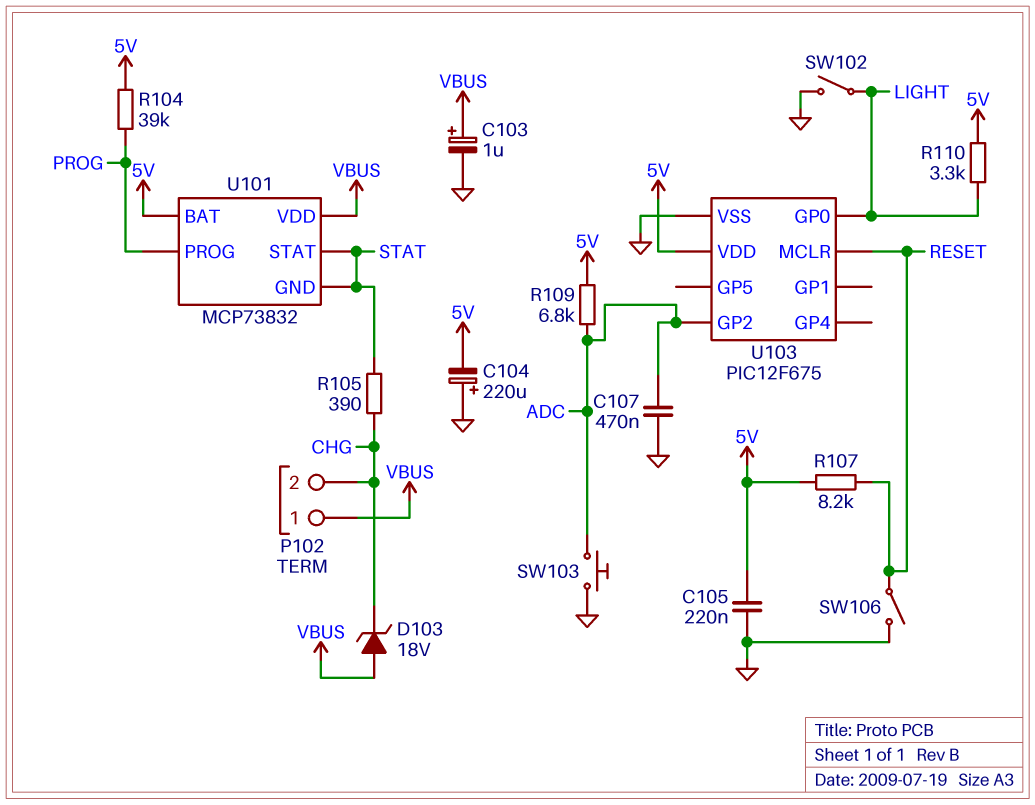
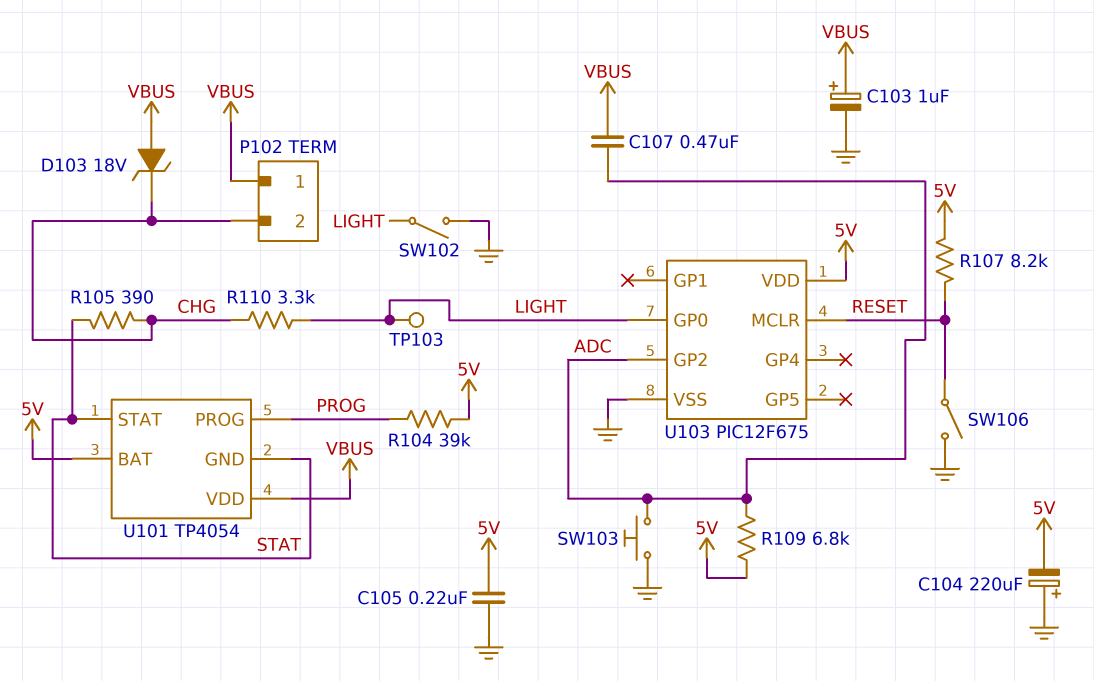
C107: 470nF (ADC, GND) -> 470nF (ADC, VBUS)
R110: 3.3k (5V, LIGHT) -> 3.3k (CHG, LIGHT)
TP103: none -> test point (LIGHT)
U101: MCP73832 -> TP4054

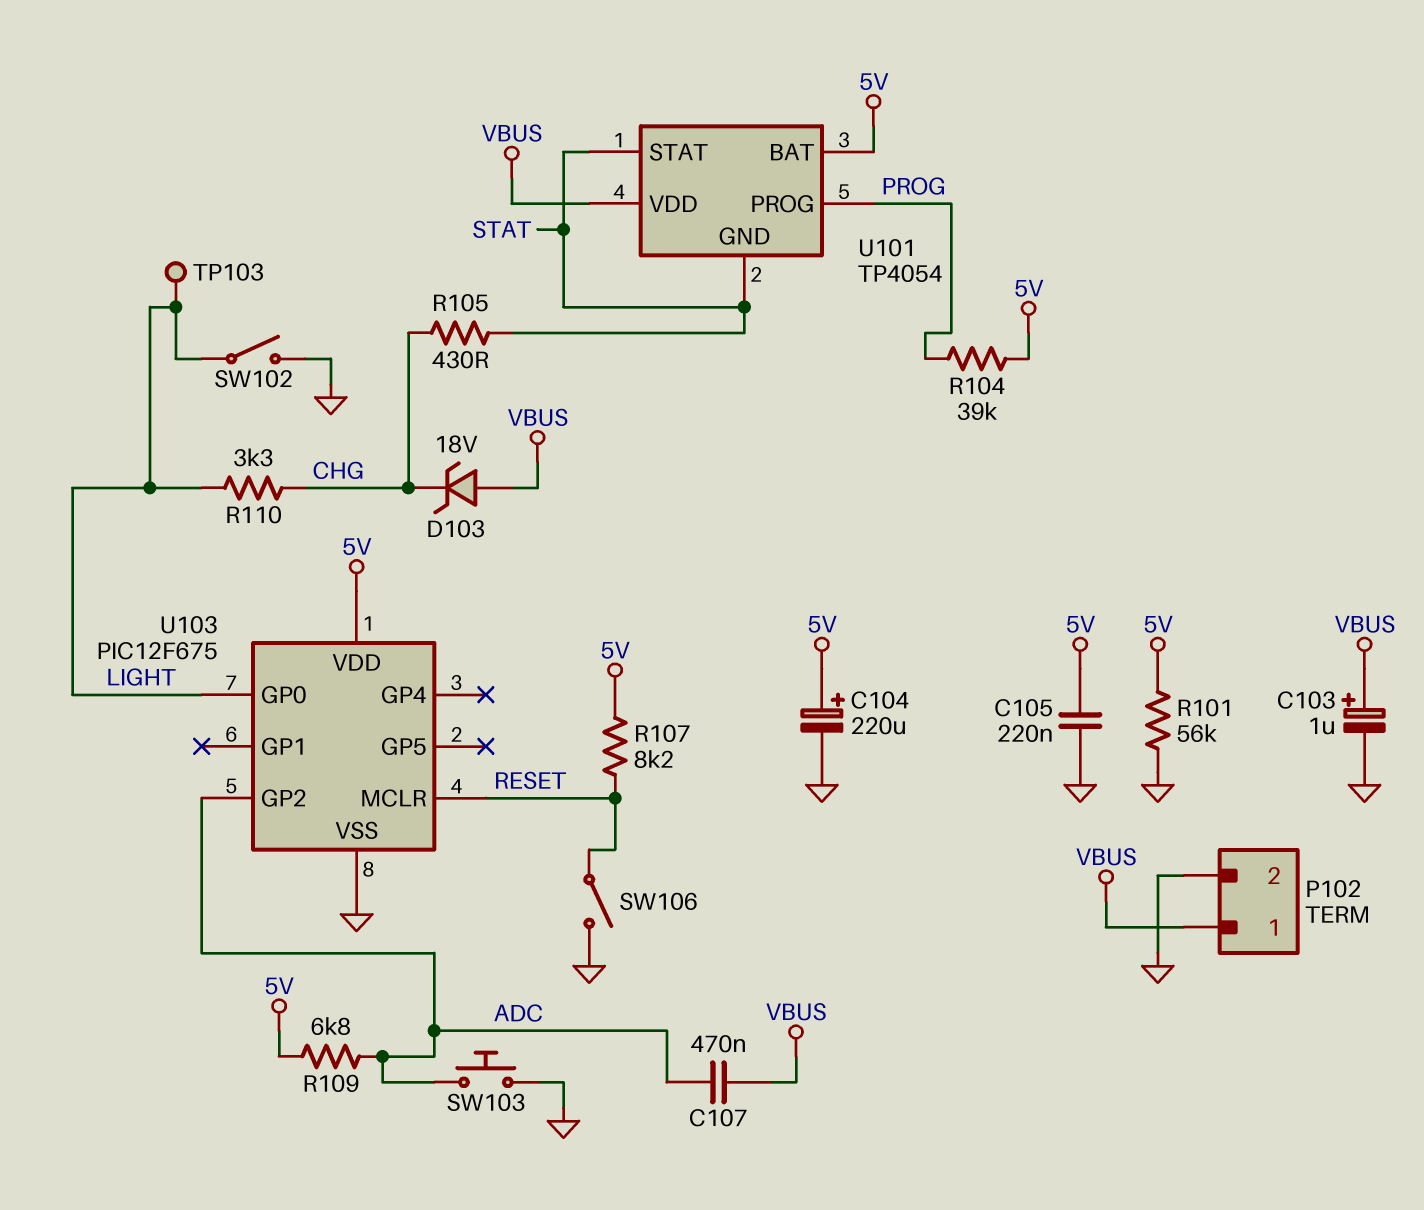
C104: 220uF (plus GND, minus 5V) -> 220uF (plus 5V, minus GND)
P102 pin 2: CHG -> GND
R101: none -> 56k (5V, GND)
R105: 390 (CHG, STAT) -> 430 (CHG, STAT)

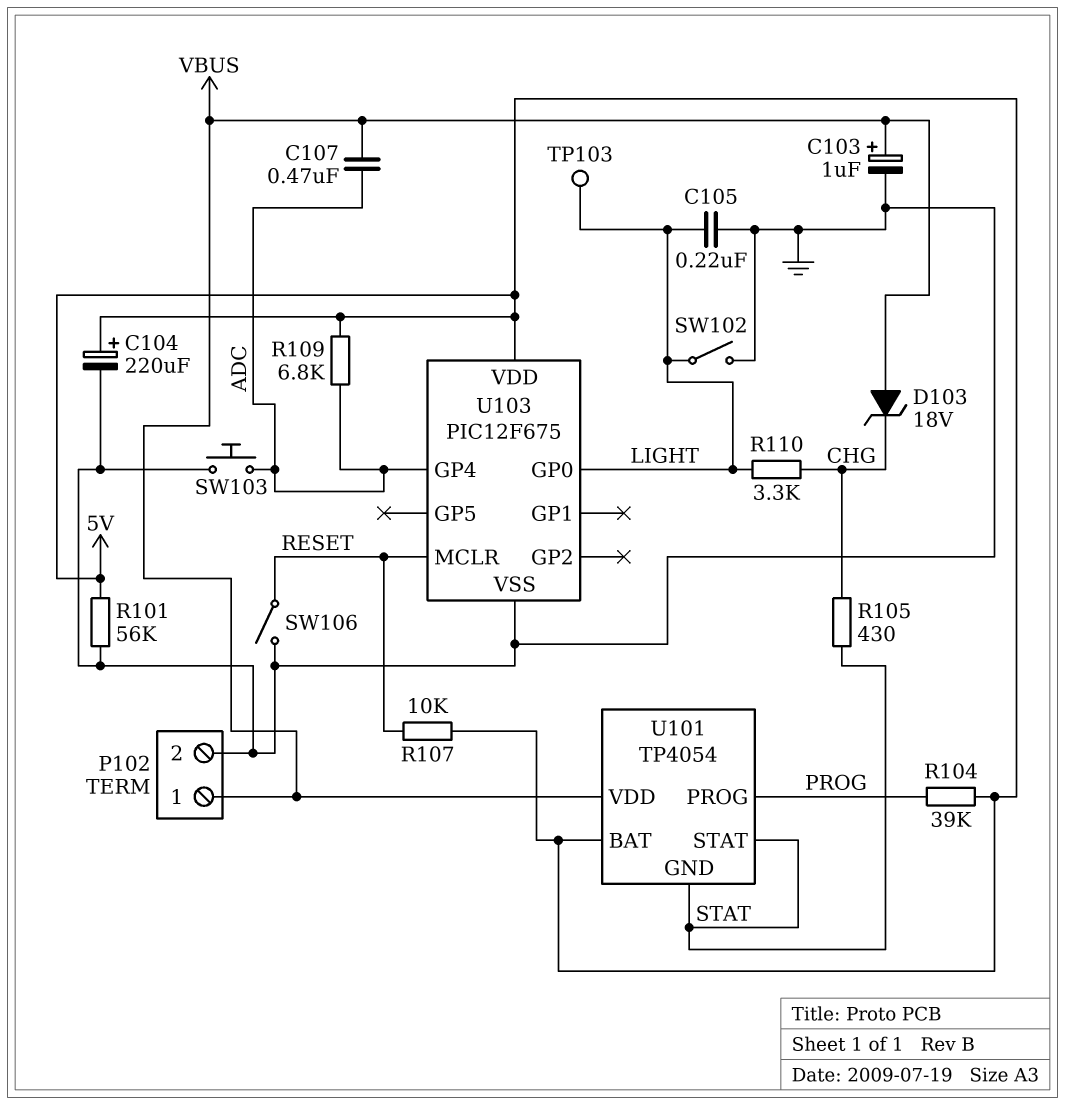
C105: 220nF (5V, GND) -> 220nF (GND, LIGHT)
R107: 8.2k (5V, RESET) -> 10k (5V, RESET)
U103 pin GP2: ADC -> none
U103 pin GP4: none -> ADC

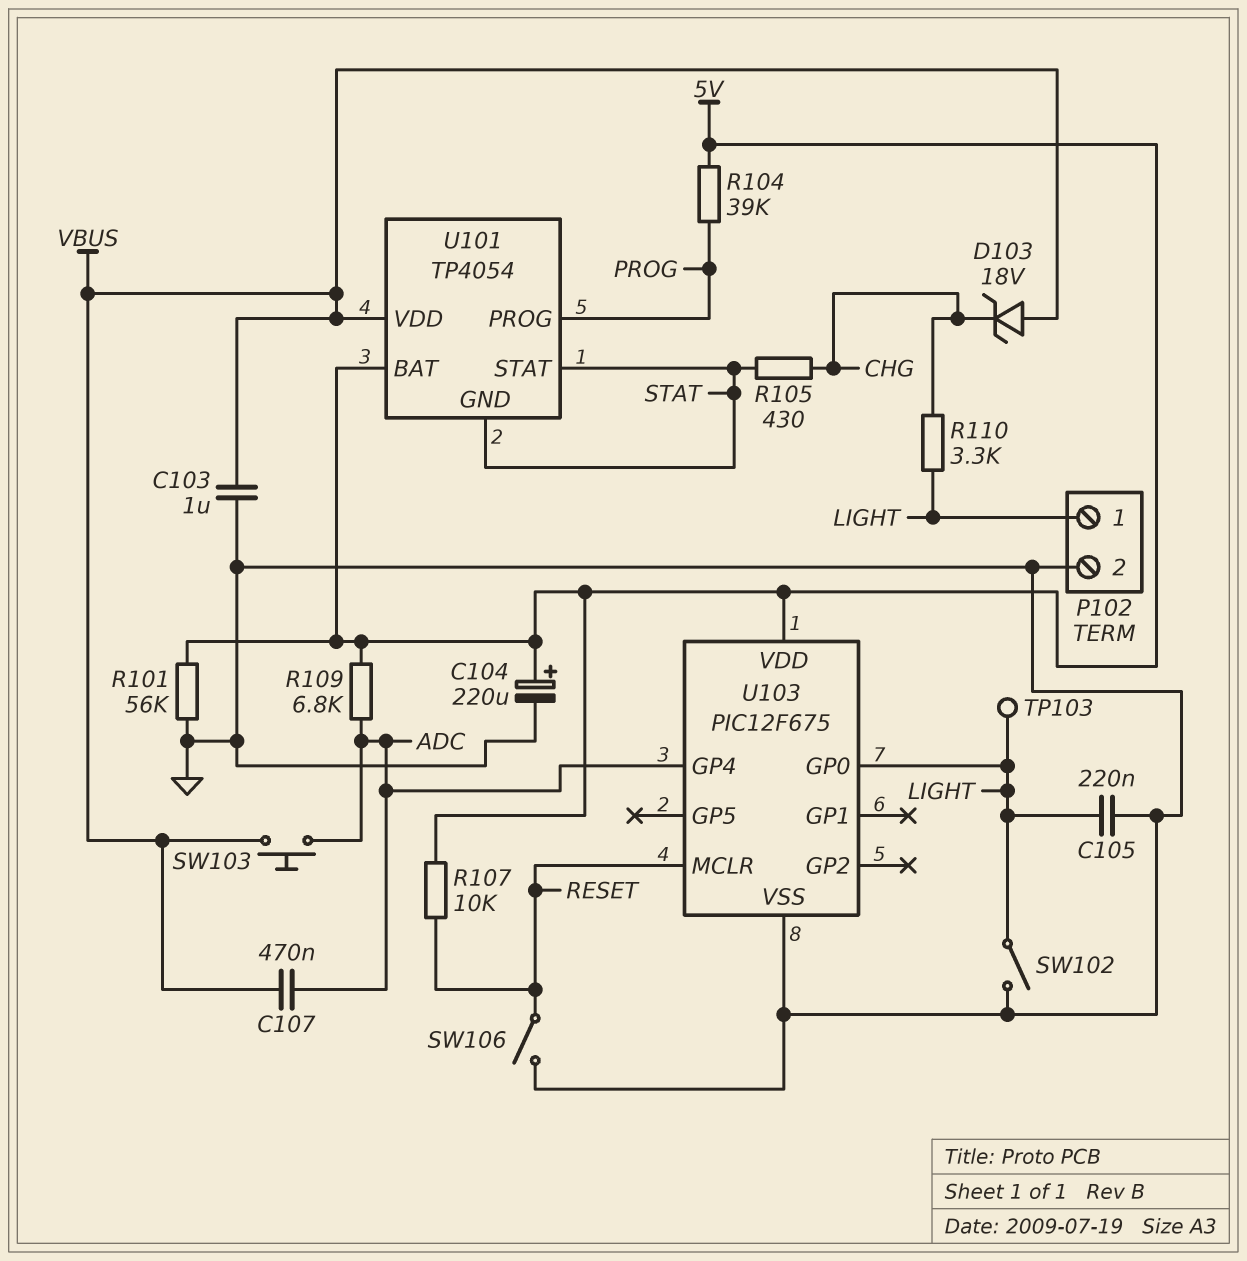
C103: 1uF (plus VBUS, minus GND) -> 1uF (GND, VBUS)
P102 pin 1: VBUS -> LIGHT
SW103: button (ADC, GND) -> button (ADC, VBUS)

